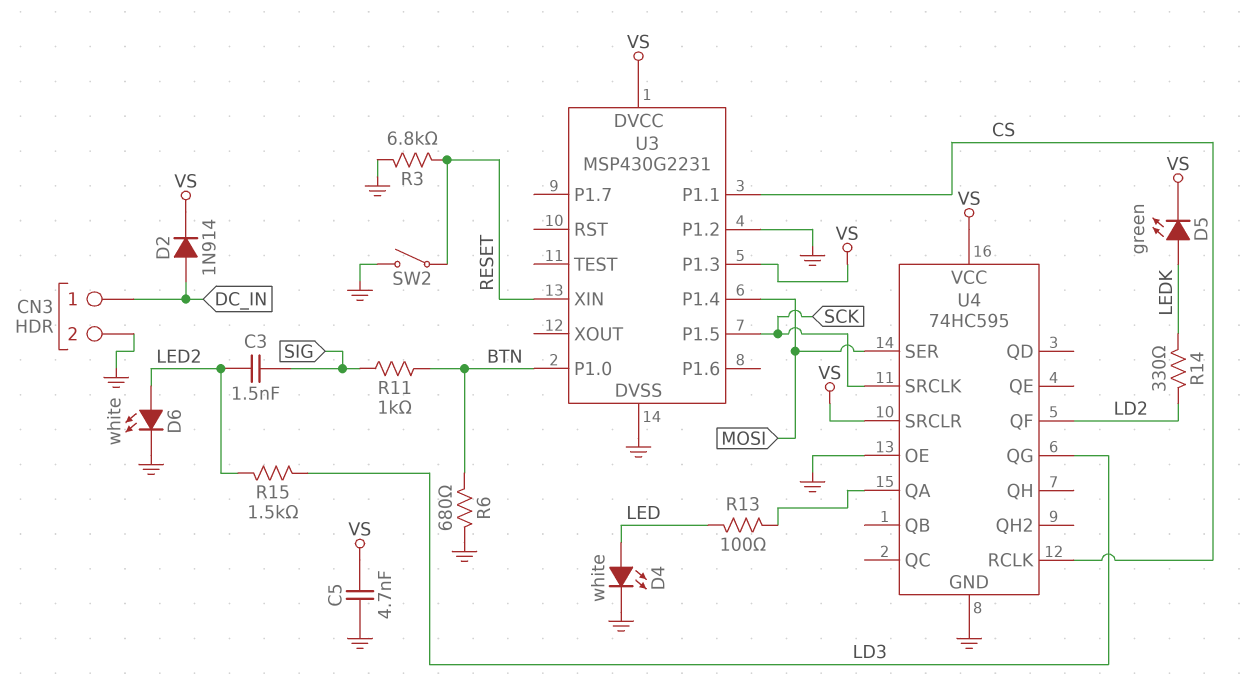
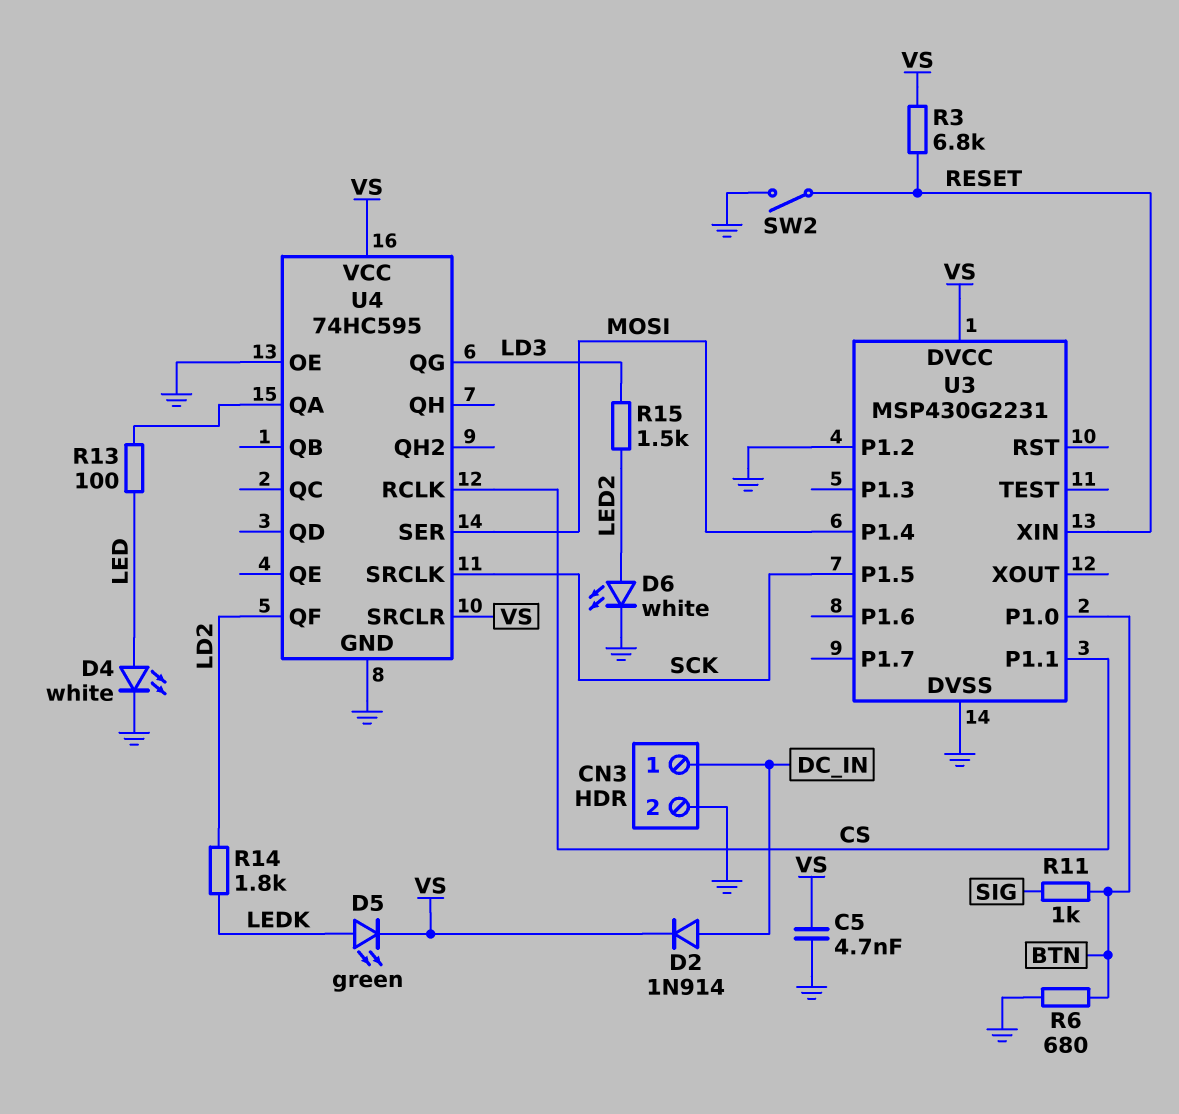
C3: 1.5nF (LED2, SIG) -> none
R3: 6.8k (GND, RESET) -> 6.8k (RESET, VS)
R14: 330 (LD2, LEDK) -> 1.8k (LD2, LEDK)
U3 pin P1.3: VS -> none

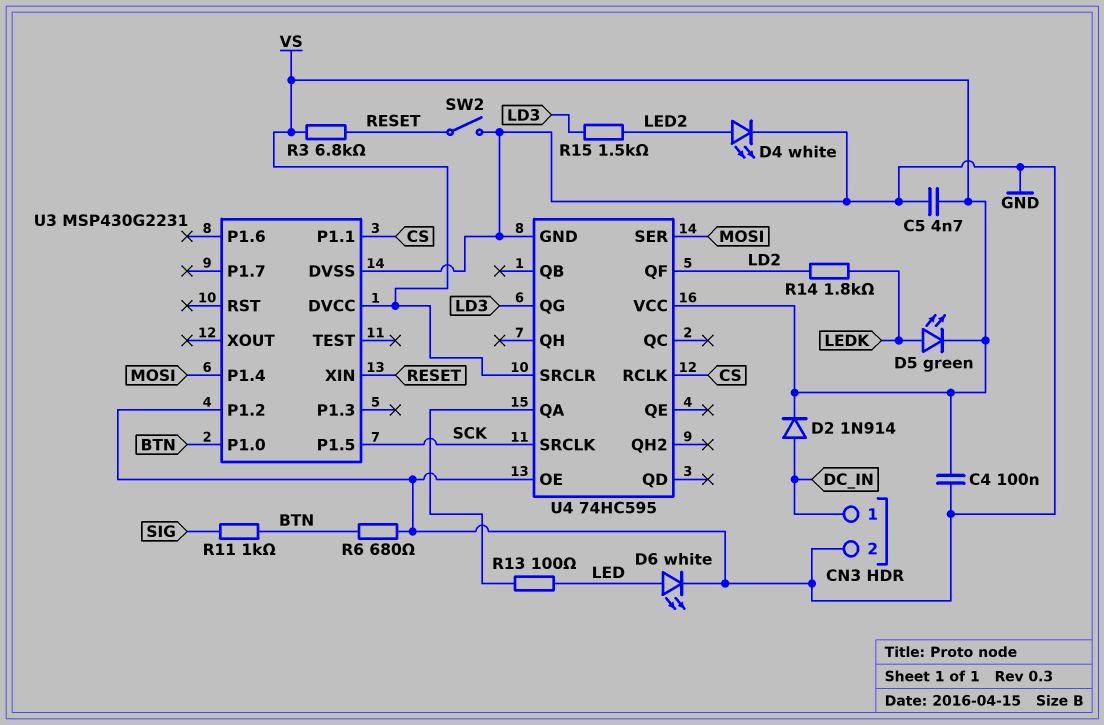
C4: none -> 100nF (GND, VS)
D4: LED white (A LED, K GND) -> LED white (A LED2, K GND)
D6: LED white (A LED2, K GND) -> LED white (A LED, K GND)

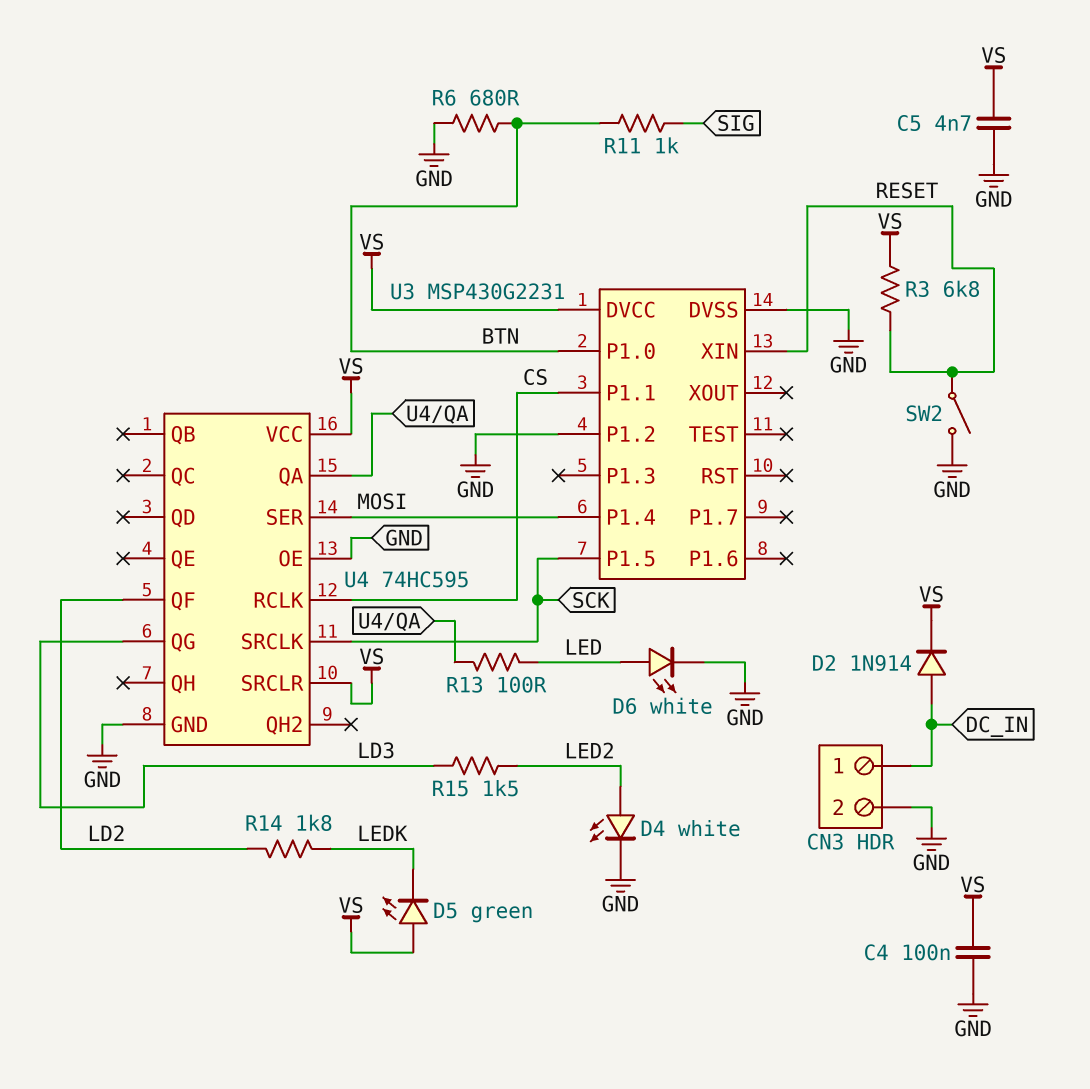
D5: LED green (A LEDK, K VS) -> LED green (A VS, K LEDK)

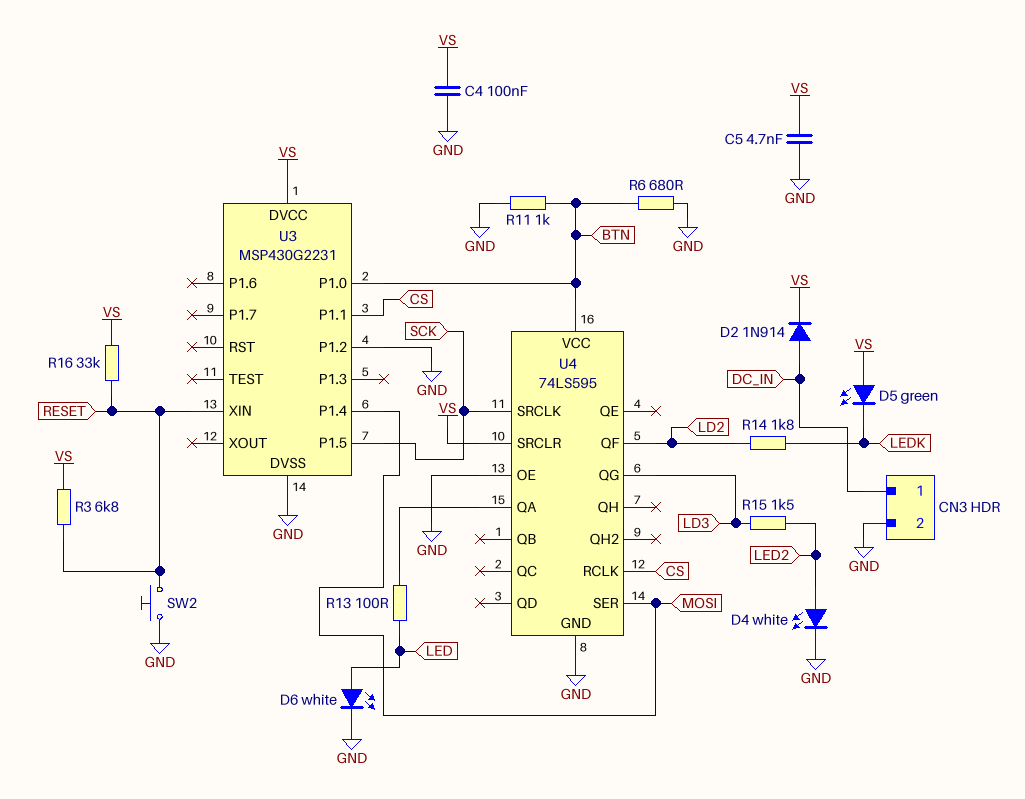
R11: 1k (BTN, SIG) -> 1k (BTN, GND)
R16: none -> 33k (RESET, VS)
SW2: switch (GND, RESET) -> button (GND, RESET)
U4: 74HC595 -> 74LS595
U4 pin VCC: VS -> BTN

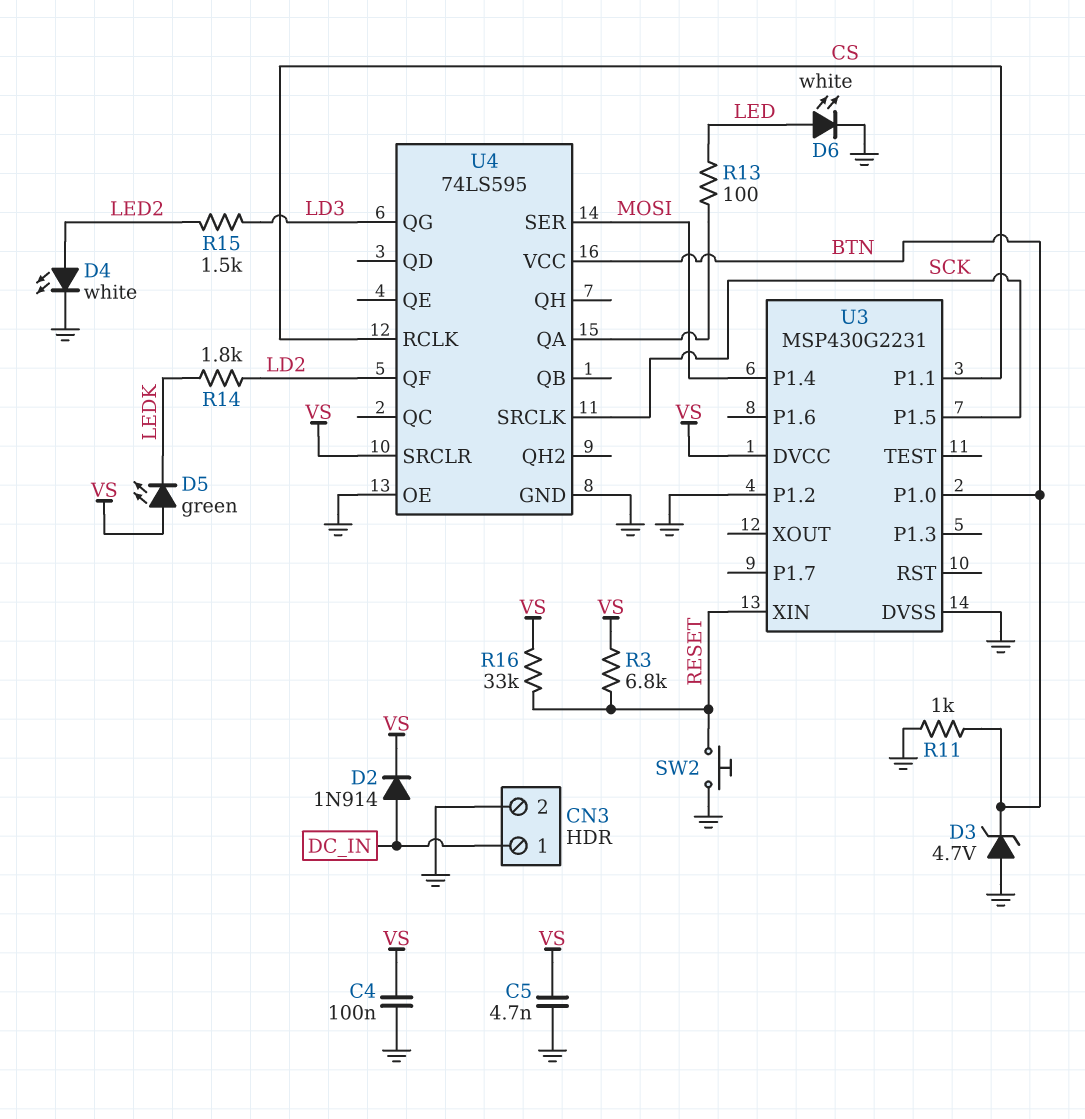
D3: none -> zener 4.7V (A GND, K BTN)
R6: 680 (BTN, GND) -> none

